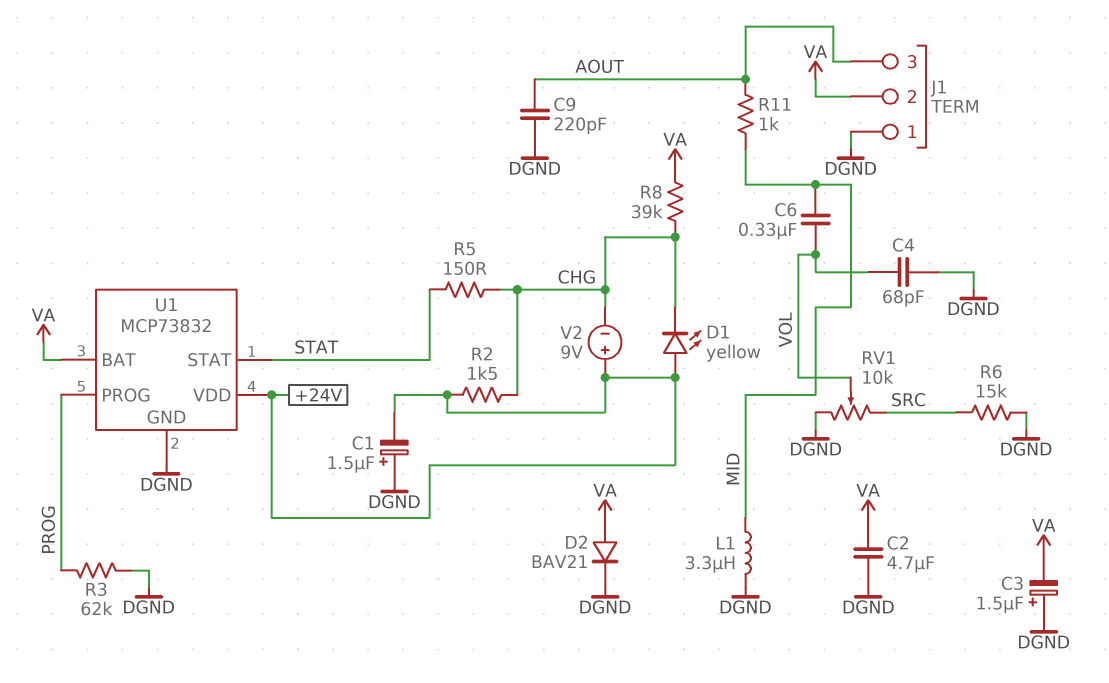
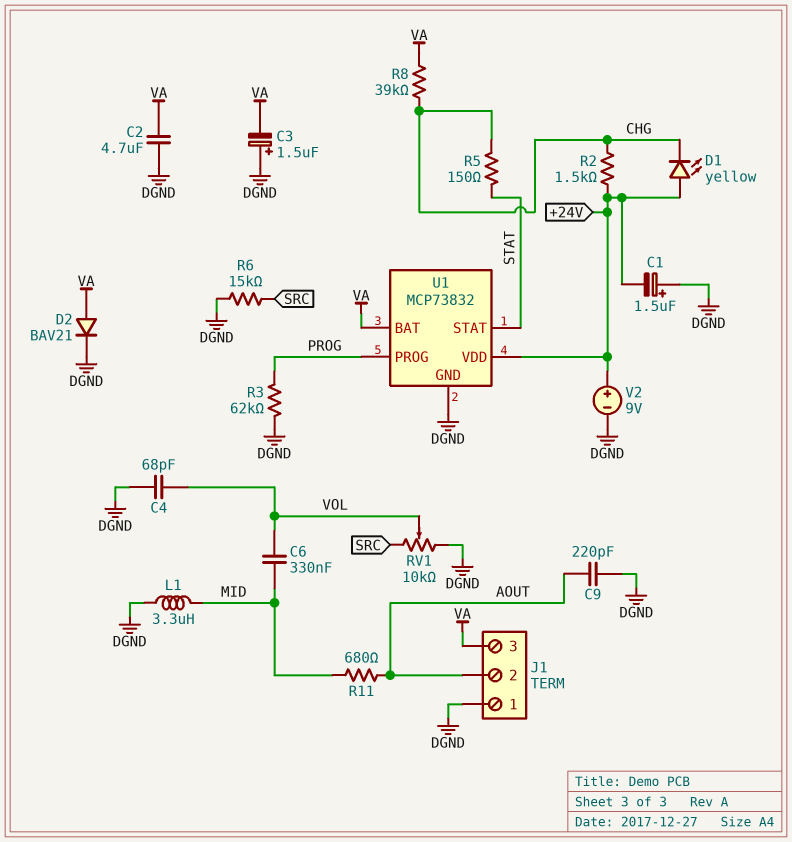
J1 pin 2: VA -> AOUT
J1 pin 3: AOUT -> VA
R11: 1k (AOUT, MID) -> 680 (AOUT, MID)
V2: 9V (plus +24V, minus CHG) -> 9V (plus +24V, minus DGND)

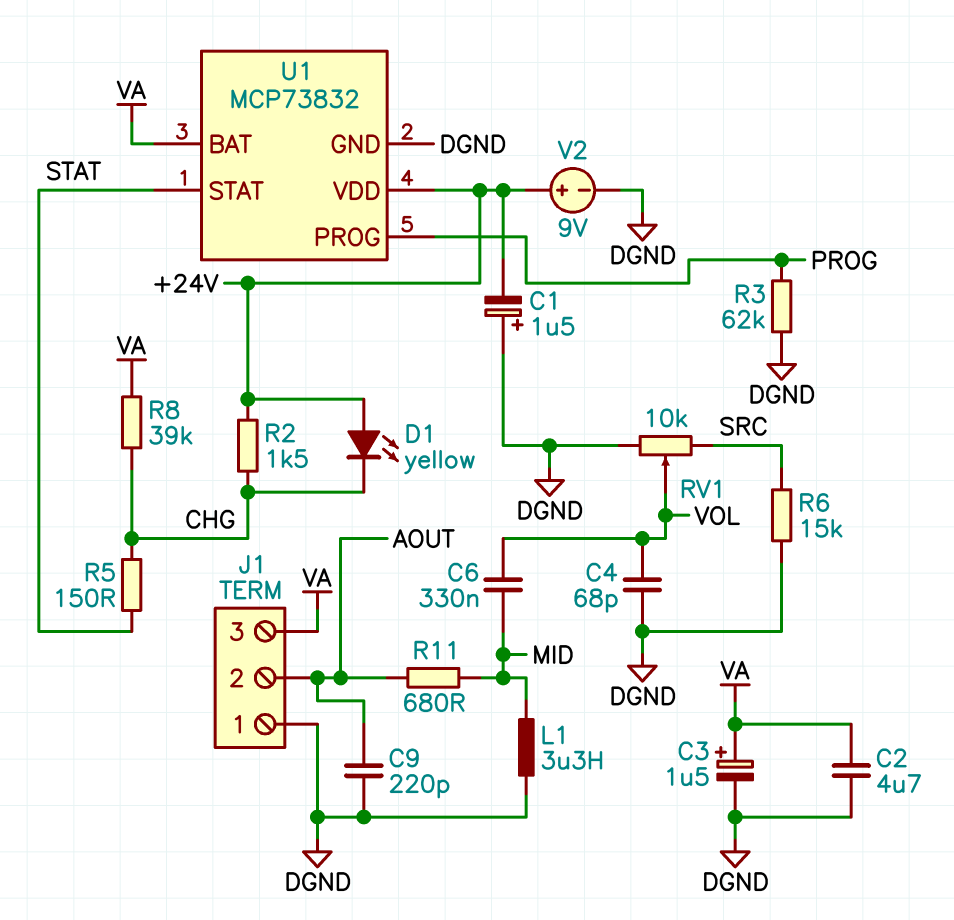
C3: 1.5uF (plus DGND, minus VA) -> 1.5uF (plus VA, minus DGND)
D2: diode BAV21 (A VA, K DGND) -> none

